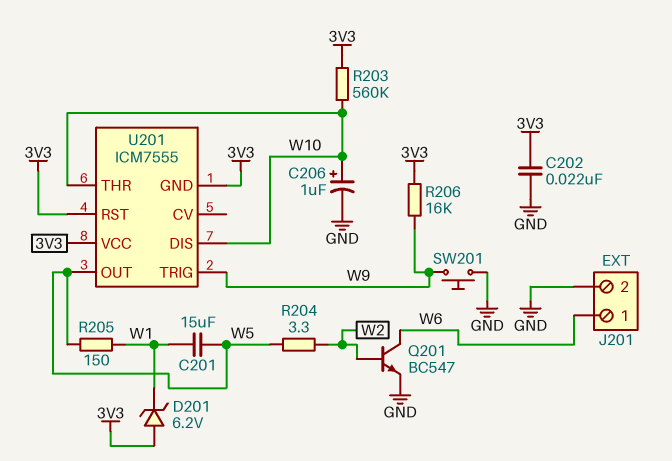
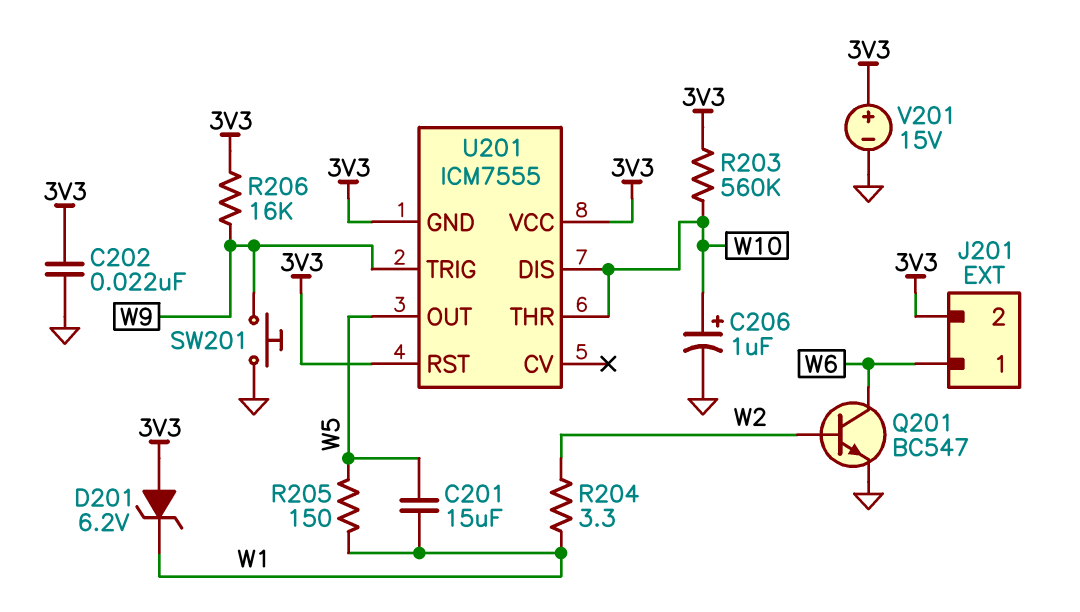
J201 pin 2: GND -> 3V3
R204: 3.3 (W2, W5) -> 3.3 (W1, W2)
V201: none -> 15V (plus 3V3, minus GND)

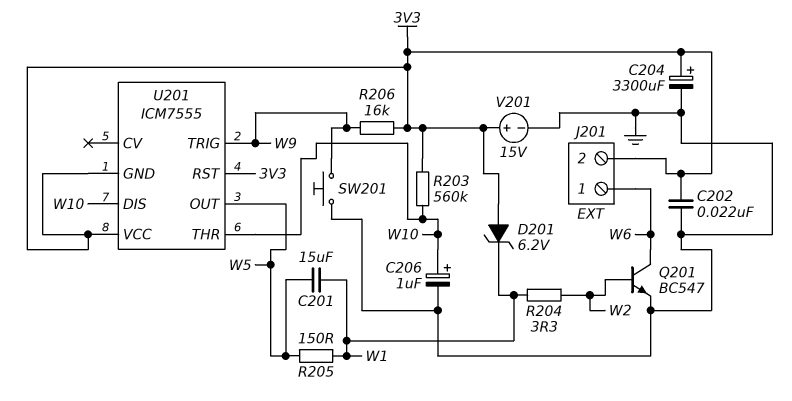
C204: none -> 3300uF (plus 3V3, minus GND)

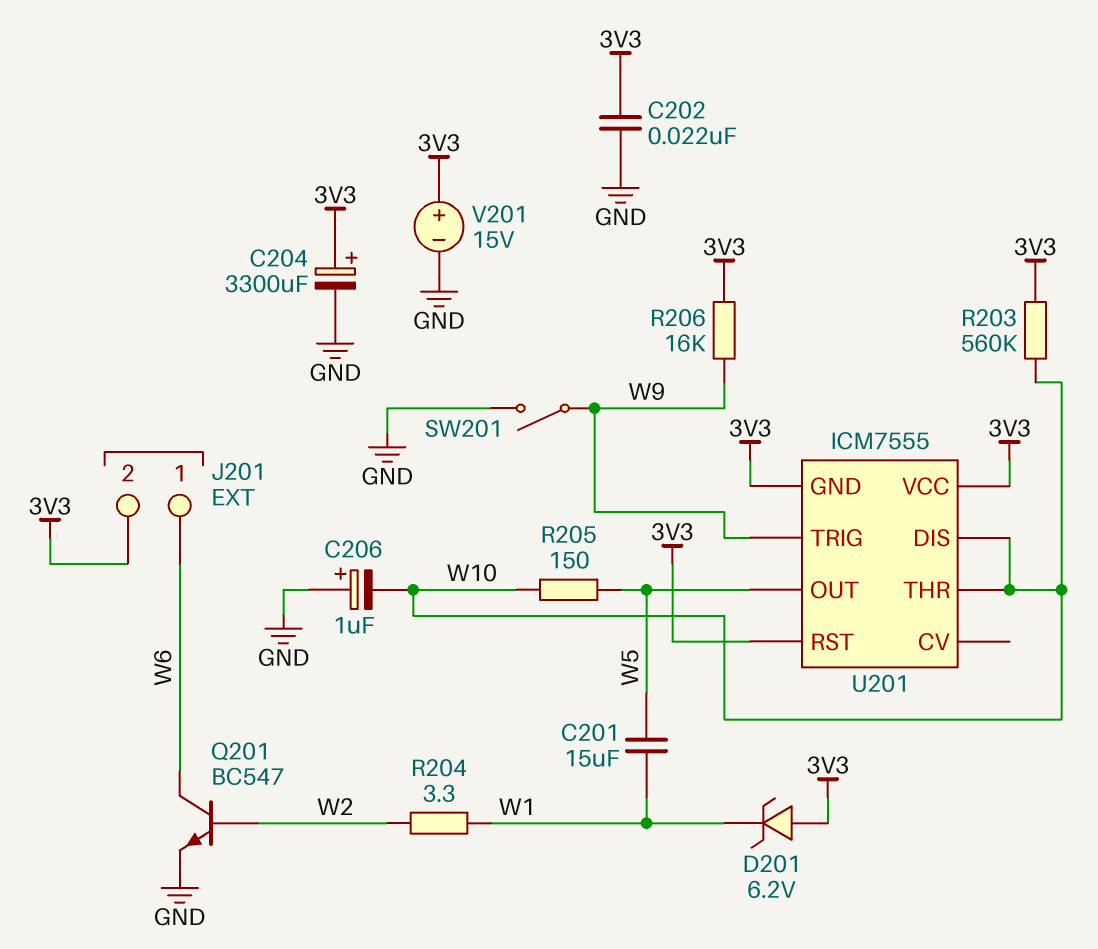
C206: 1uF (plus W10, minus GND) -> 1uF (plus GND, minus W10)
R205: 150 (W1, W5) -> 150 (W5, W10)
SW201: button (GND, W9) -> switch (GND, W9)

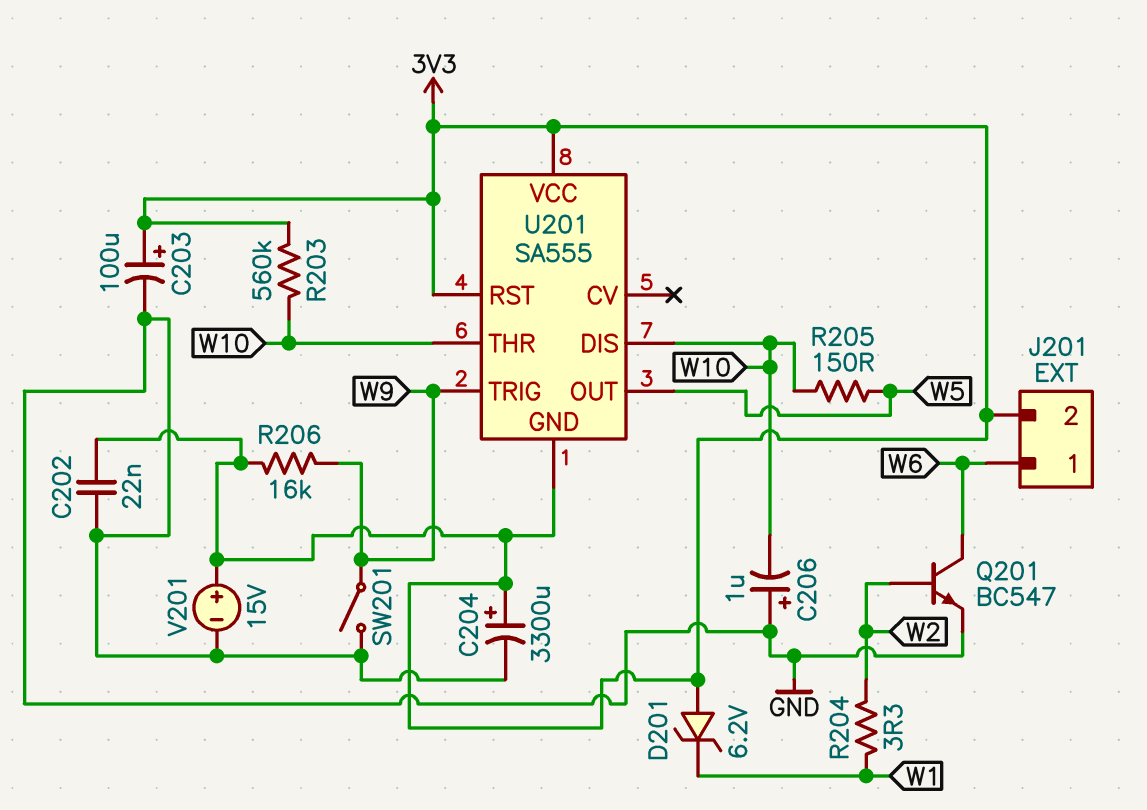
C201: 15uF (W1, W5) -> none
C203: none -> 100uF (plus 3V3, minus GND)
U201: ICM7555 -> SA555

